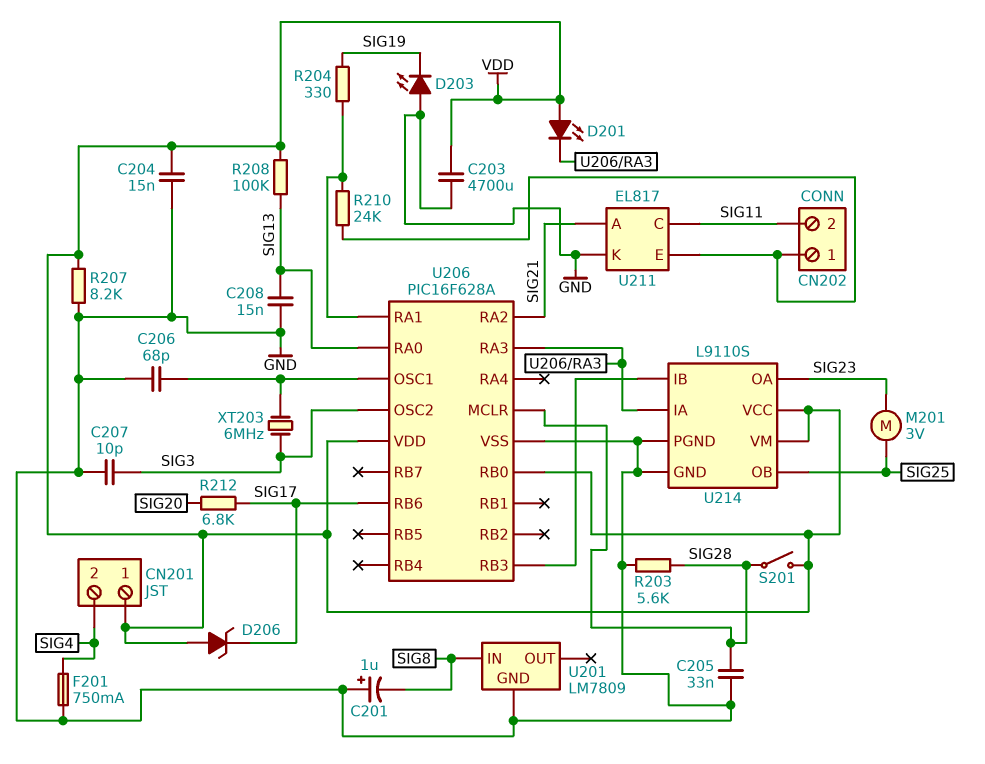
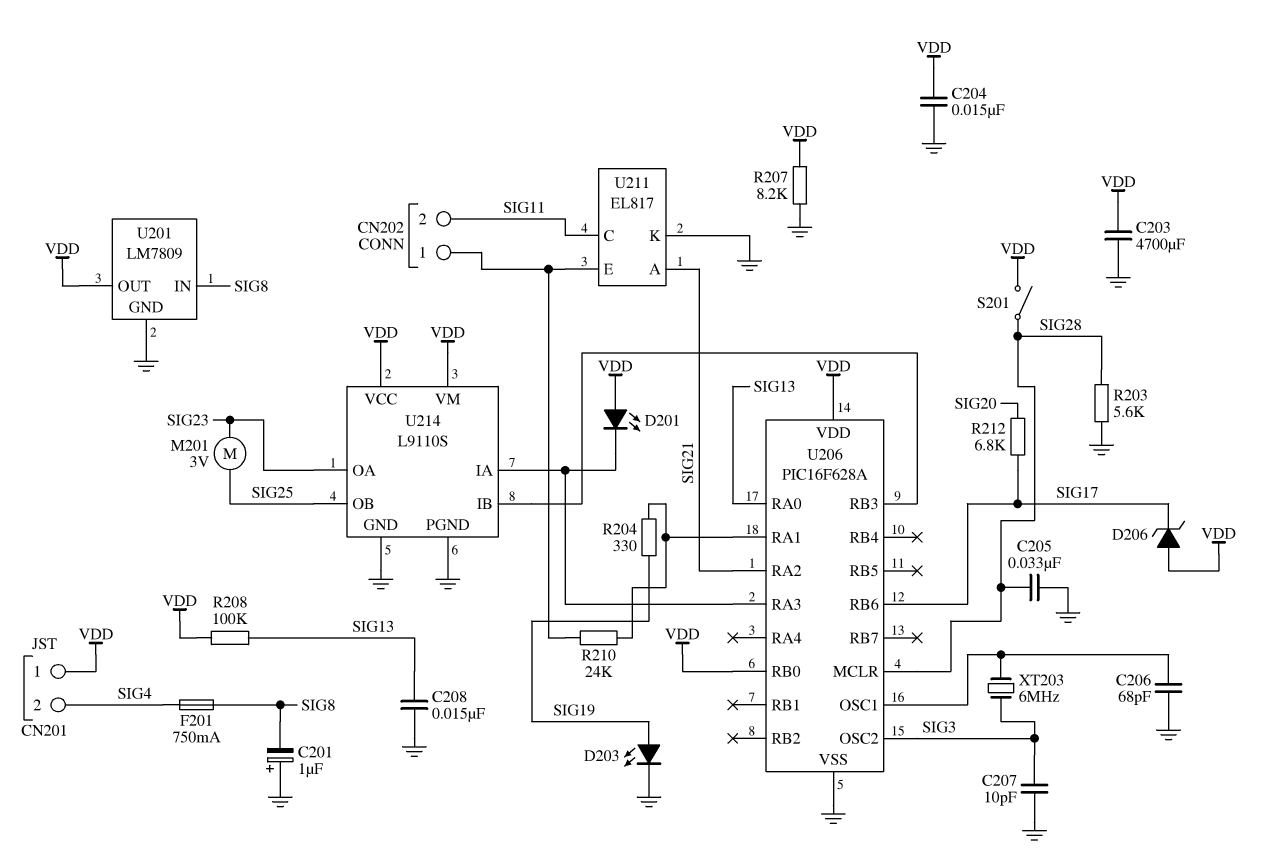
D203: LED (A GND, K SIG19) -> LED (A SIG19, K GND)
F201: 750mA (GND, SIG4) -> 750mA (SIG4, SIG8)
U201 pin OUT: none -> VDD

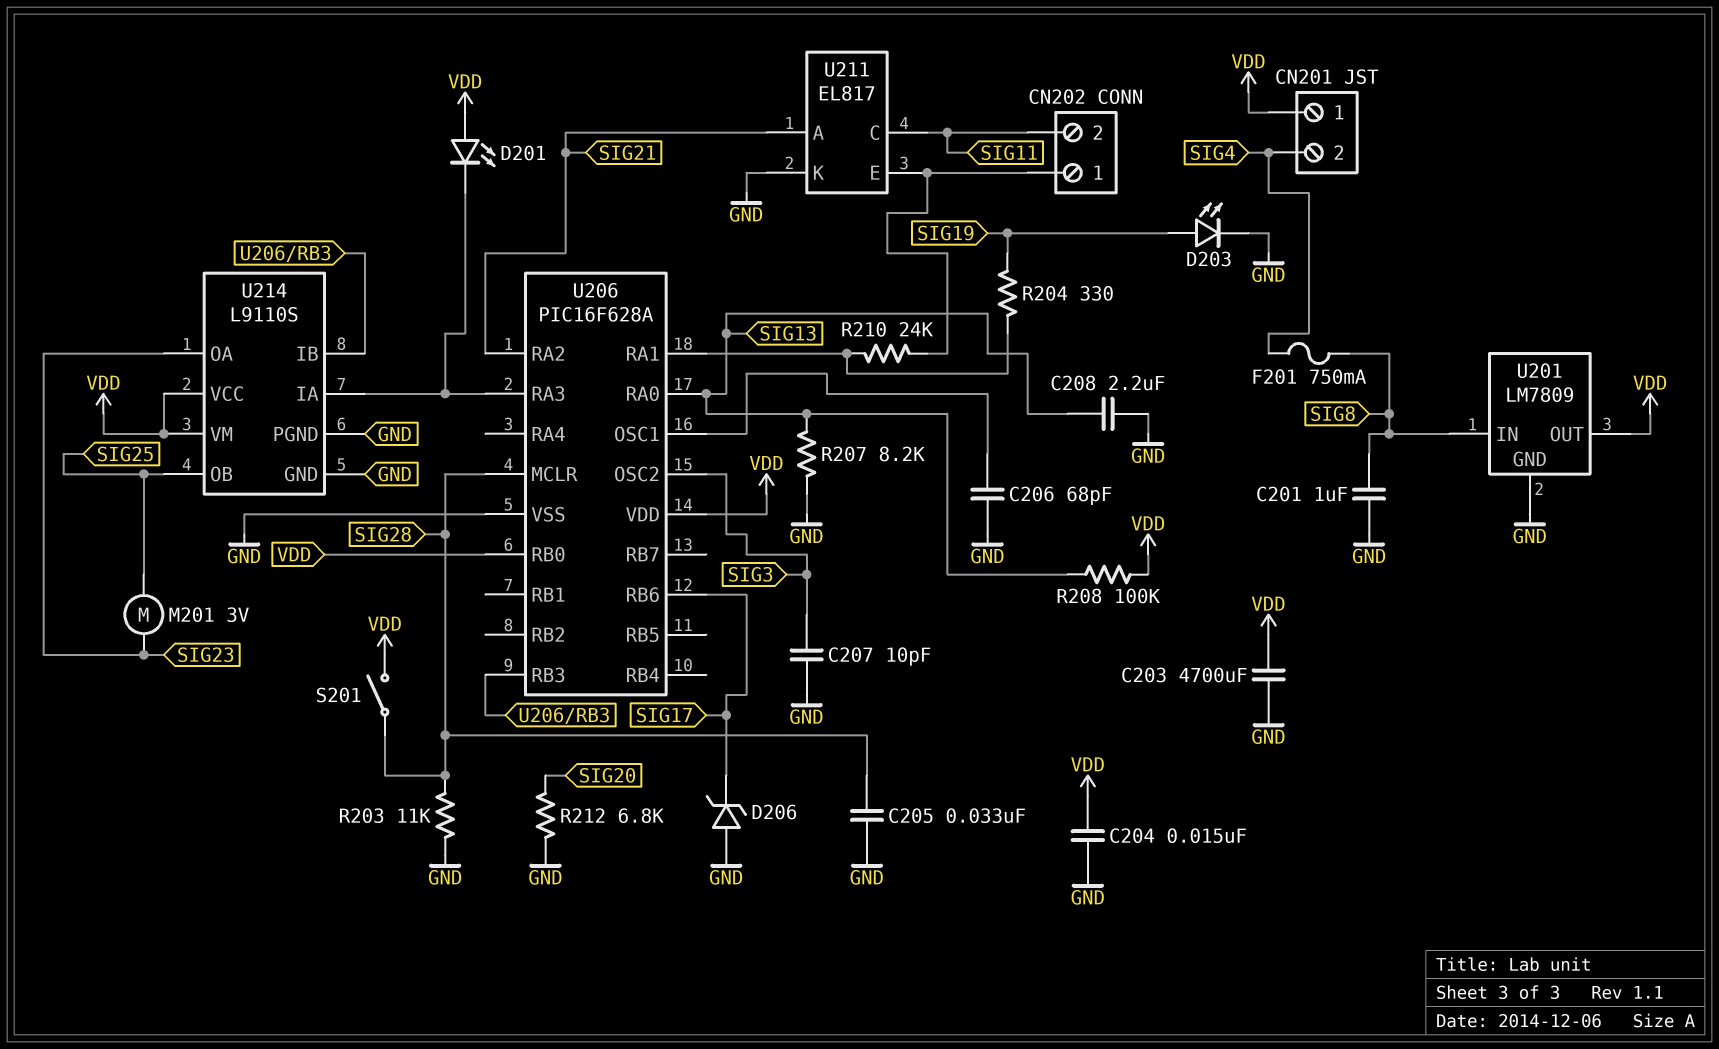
C201: 1uF (plus GND, minus SIG8) -> 1uF (GND, SIG8)
C208: 15nF (GND, SIG13) -> 2.2uF (GND, SIG13)
D206: zener (A VDD, K SIG17) -> zener (A GND, K SIG17)
R203: 5.6k (GND, SIG28) -> 11k (GND, SIG28)
R207: 8.2k (GND, VDD) -> 8.2k (GND, SIG13)
R212: 6.8k (SIG17, SIG20) -> 6.8k (GND, SIG20)
XT203: 6MHz (SIG3, U206/OSC1) -> none

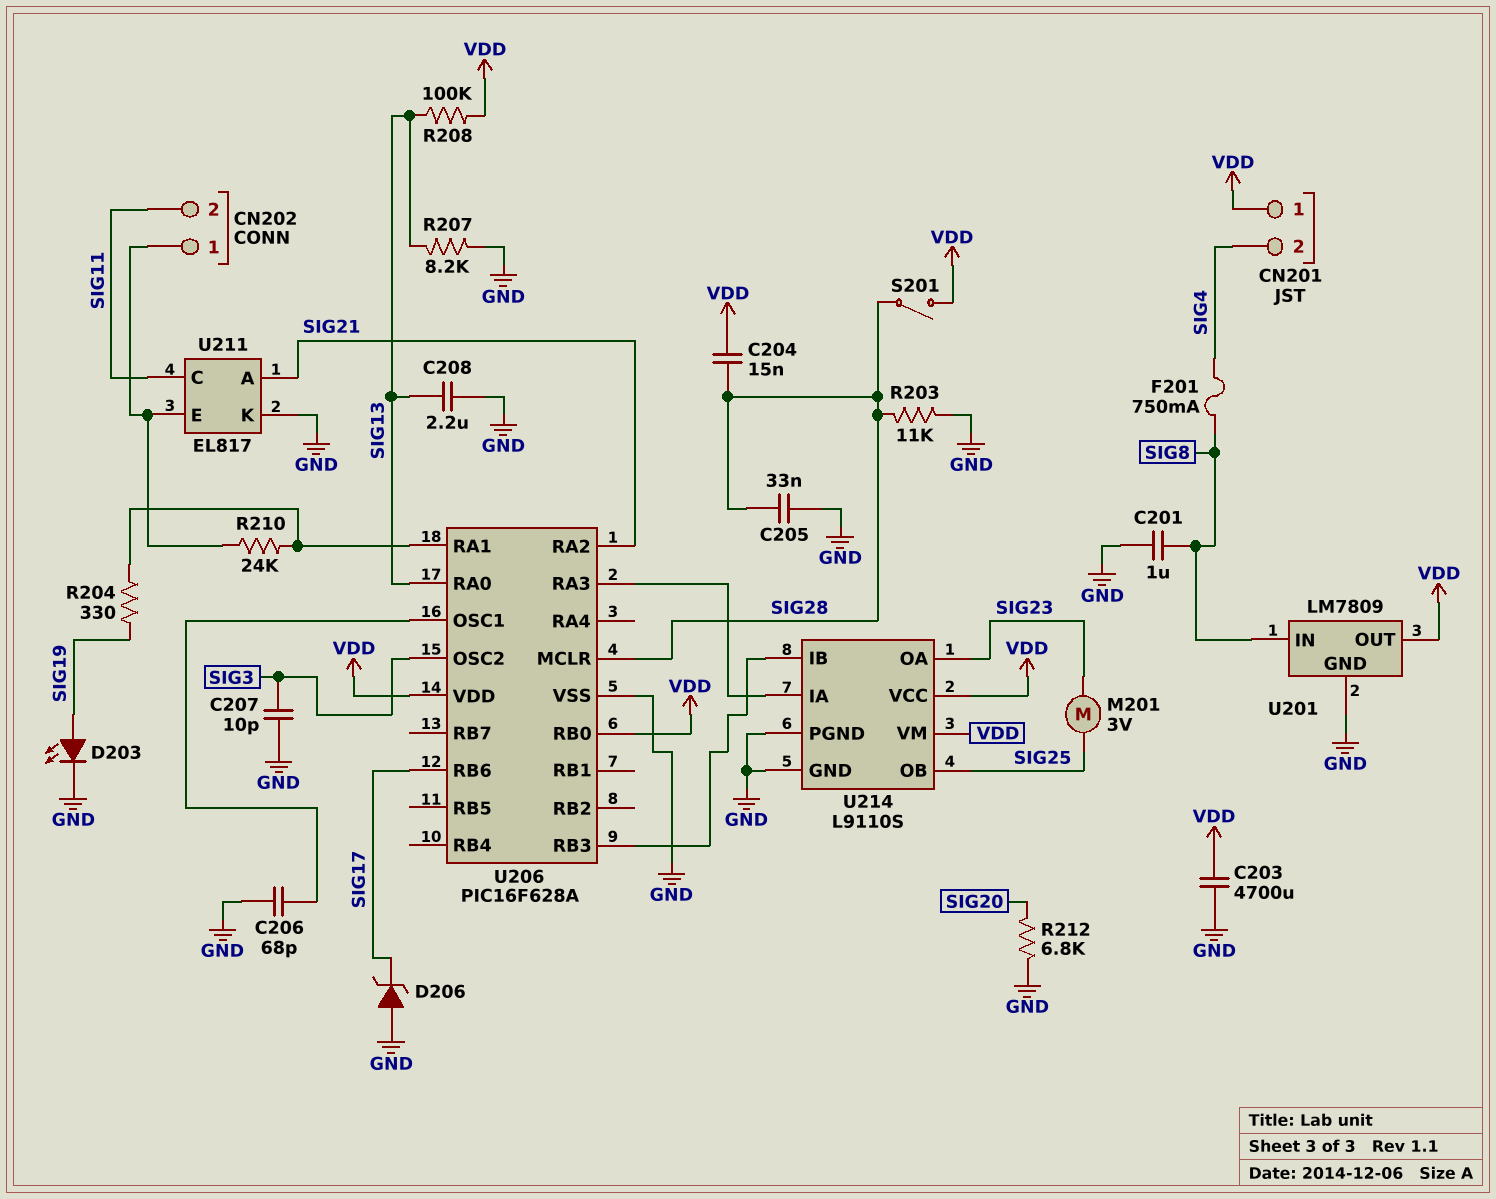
C204: 15nF (GND, VDD) -> 15nF (SIG28, VDD)
D201: LED (A VDD, K U206/RA3) -> none

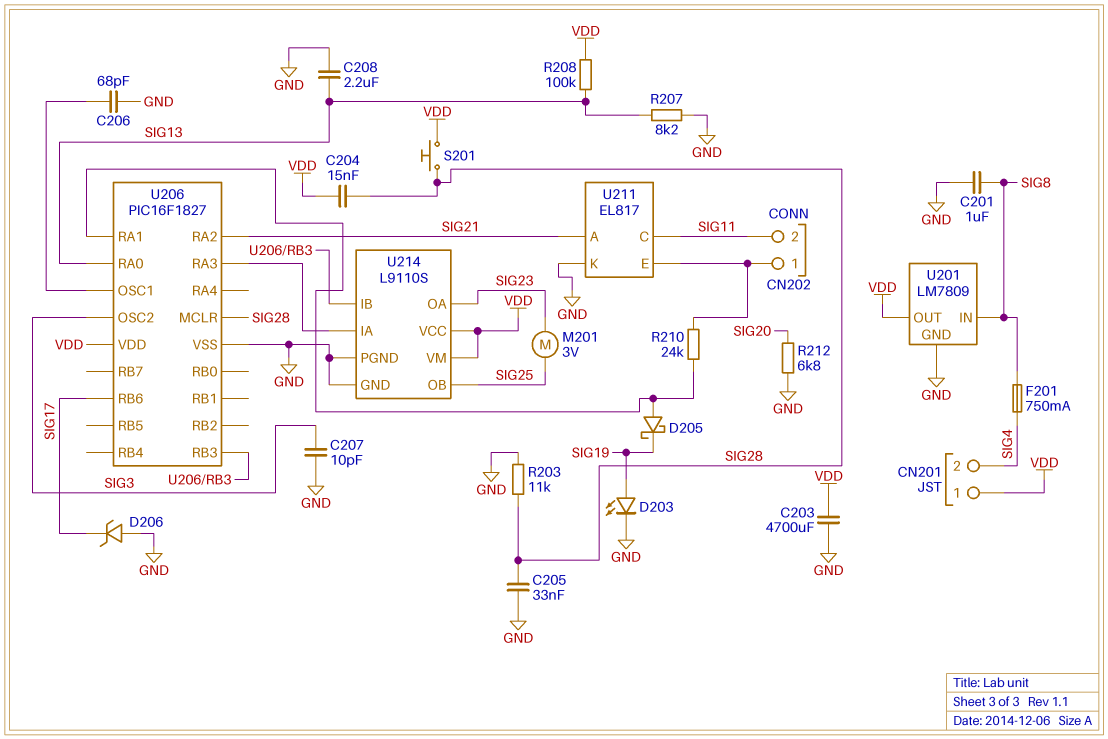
D205: none -> schottky (A U206/RA1, K SIG19)
R204: 330 (SIG19, U206/RA1) -> none
S201: switch (SIG28, VDD) -> button (SIG28, VDD)
U206: PIC16F628A -> PIC16F1827
U206 pin RB0: VDD -> none

